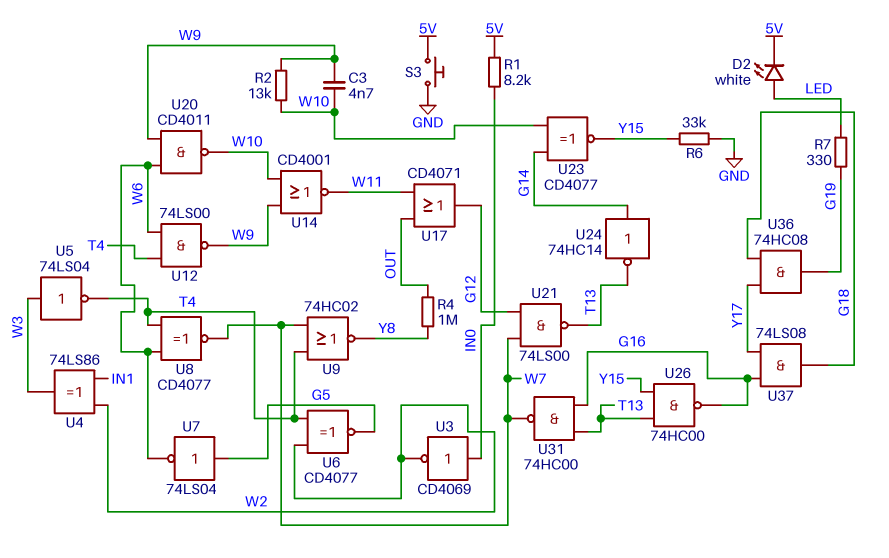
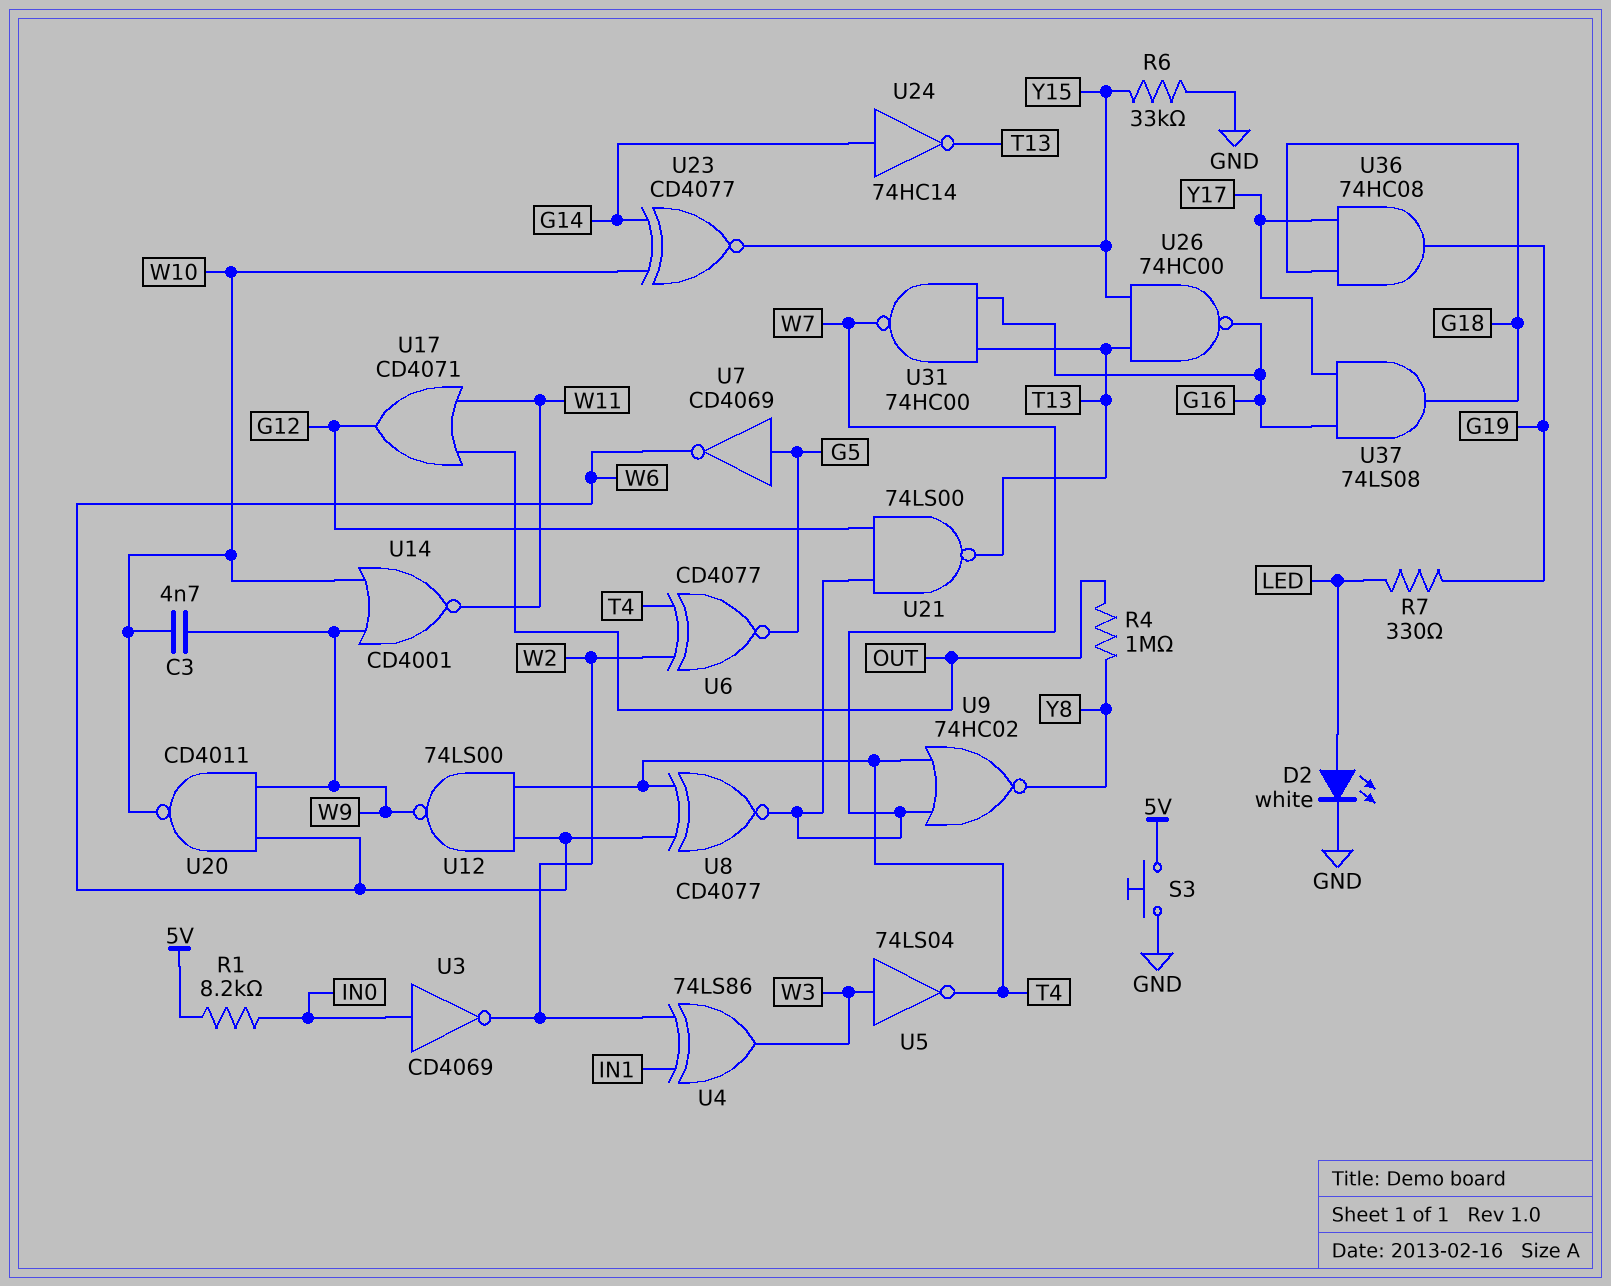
D2: LED white (A LED, K 5V) -> LED white (A LED, K GND)
R2: 13k (W9, W10) -> none
U7: NOT 74LS04 (in G5, out W6) -> NOT CD4069 (in G5, out W6)

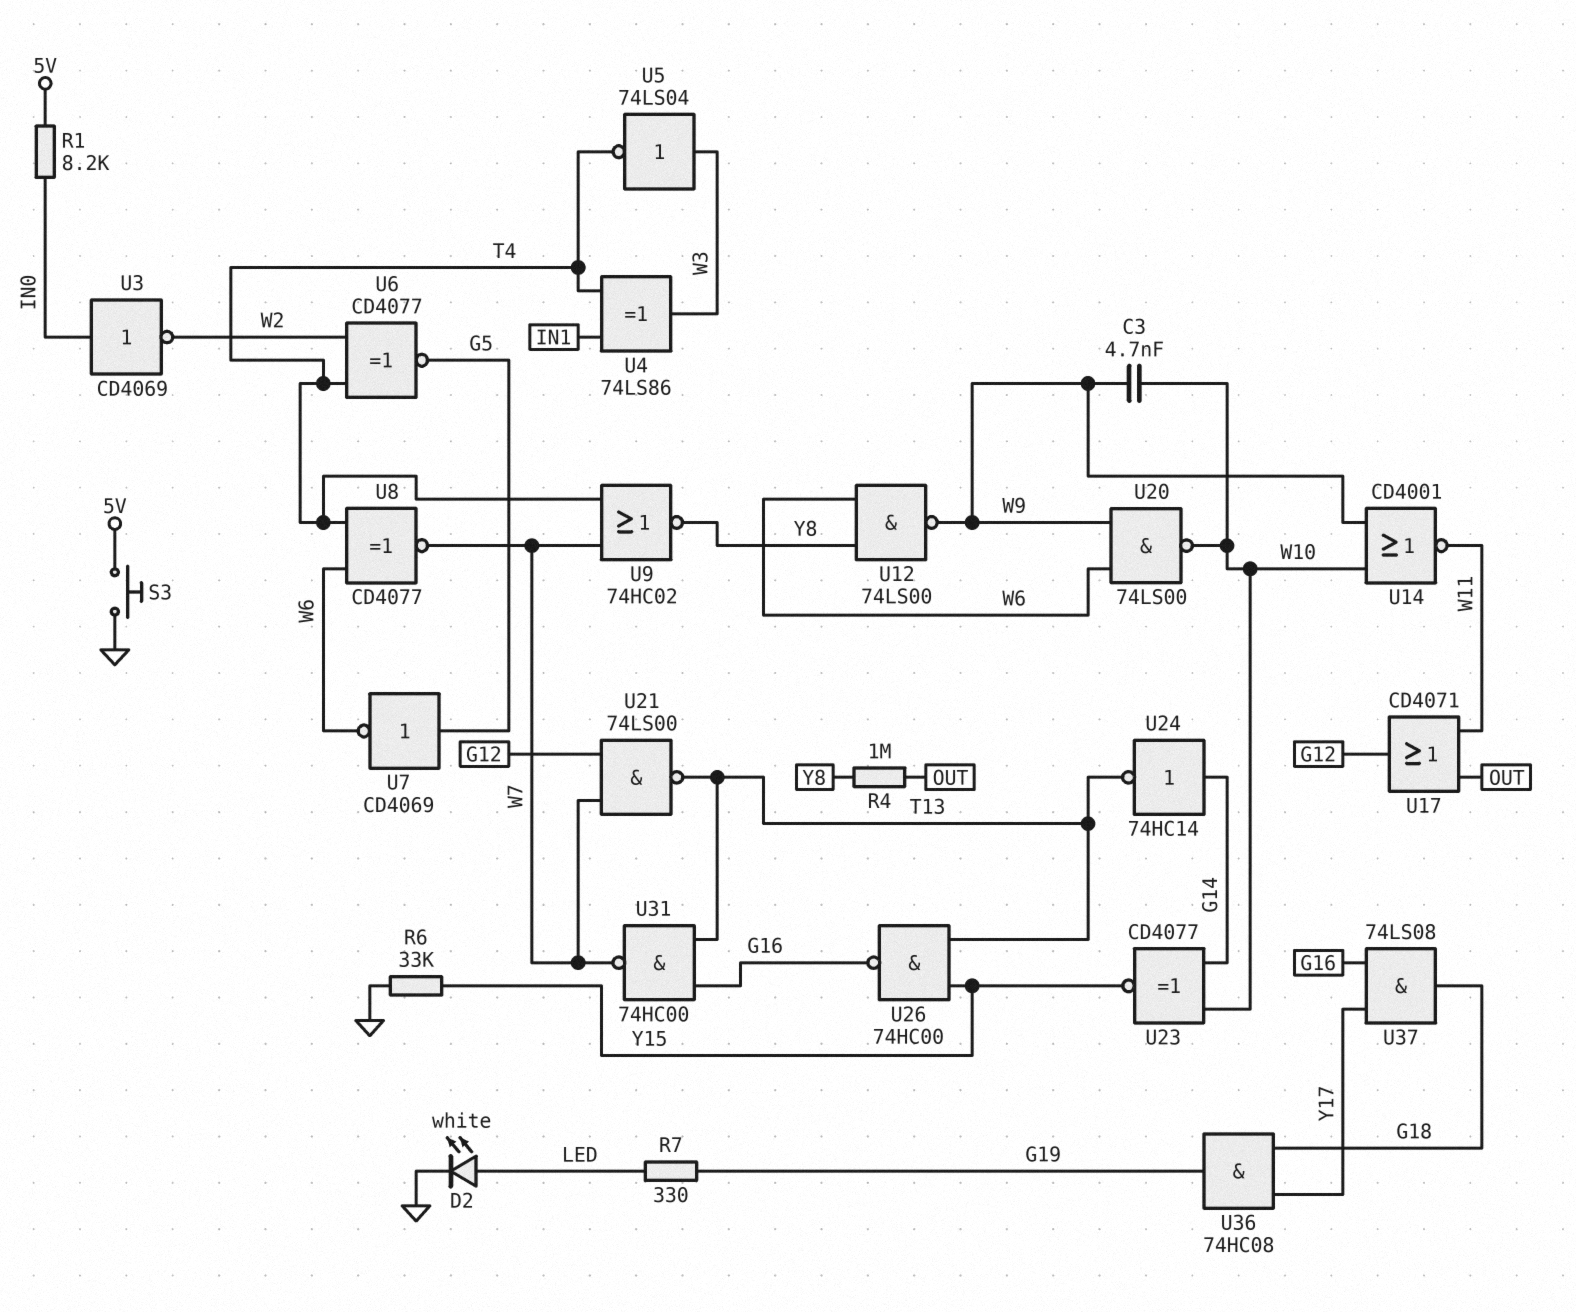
U4: XOR 74LS86 (in IN1, in W2, out W3) -> XOR 74LS86 (in IN1, in T4, out W3)
U12: NAND 74LS00 (in T4, in W6, out W9) -> NAND 74LS00 (in W6, in Y8, out W9)
U20: NAND CD4011 (in W6, in W9, out W10) -> NAND 74LS00 (in W6, in W9, out W10)

